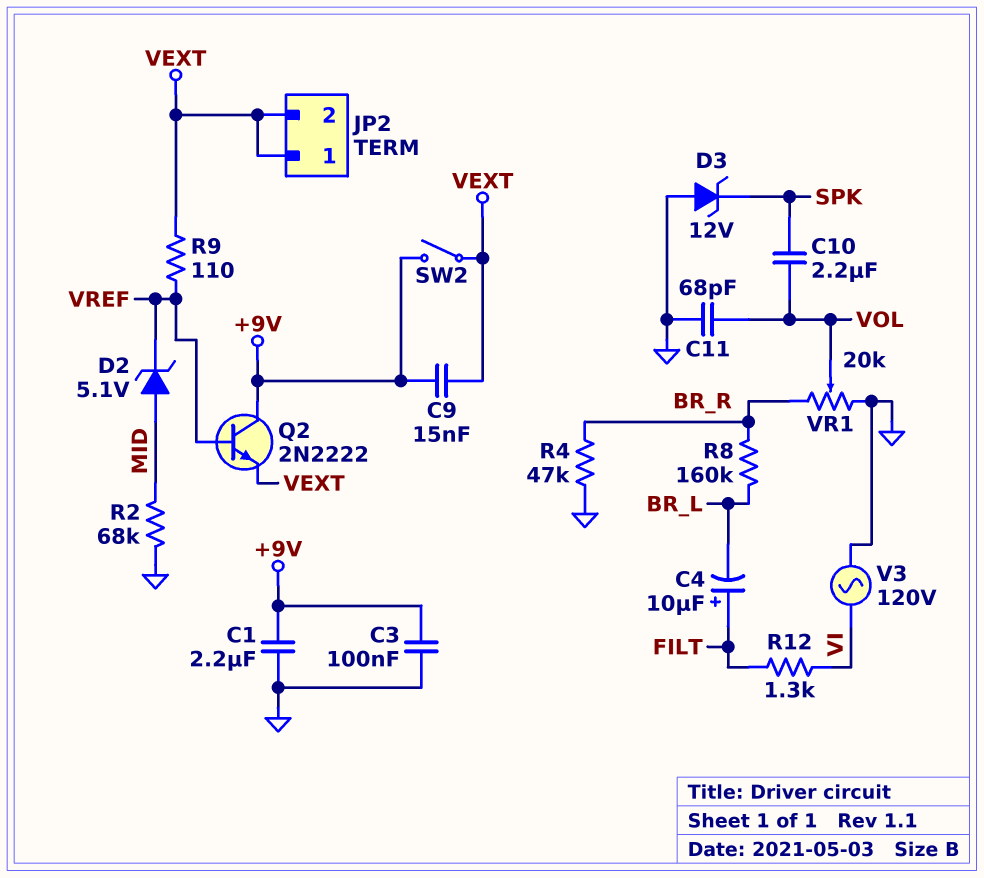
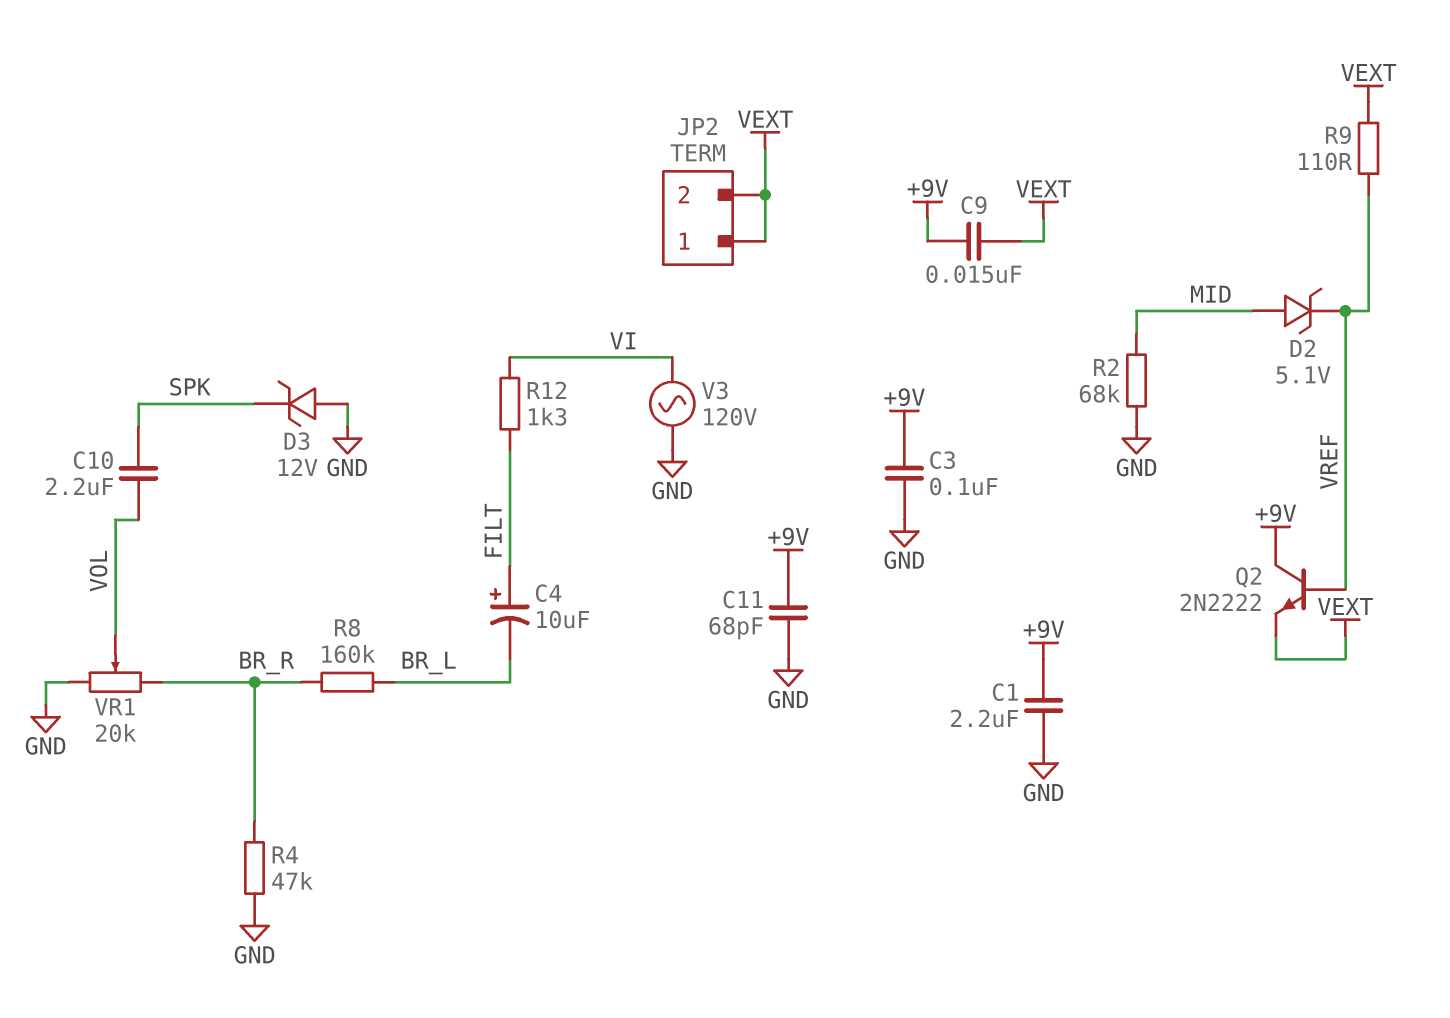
C11: 68pF (GND, VOL) -> 68pF (+9V, GND)
SW2: switch (+9V, VEXT) -> none

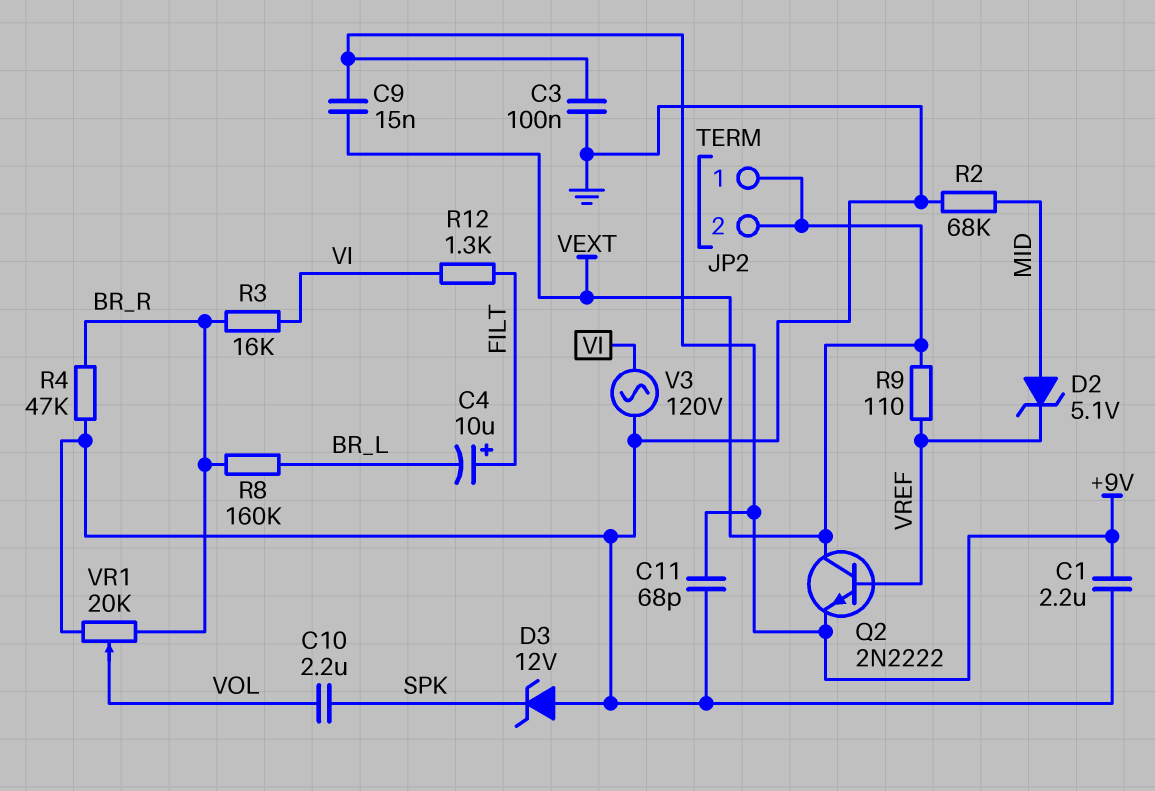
Q2: NPN 2N2222 (B VREF, C +9V, E VEXT) -> NPN 2N2222 (B VREF, C VEXT, E +9V)
R3: none -> 16k (BR_R, VI)

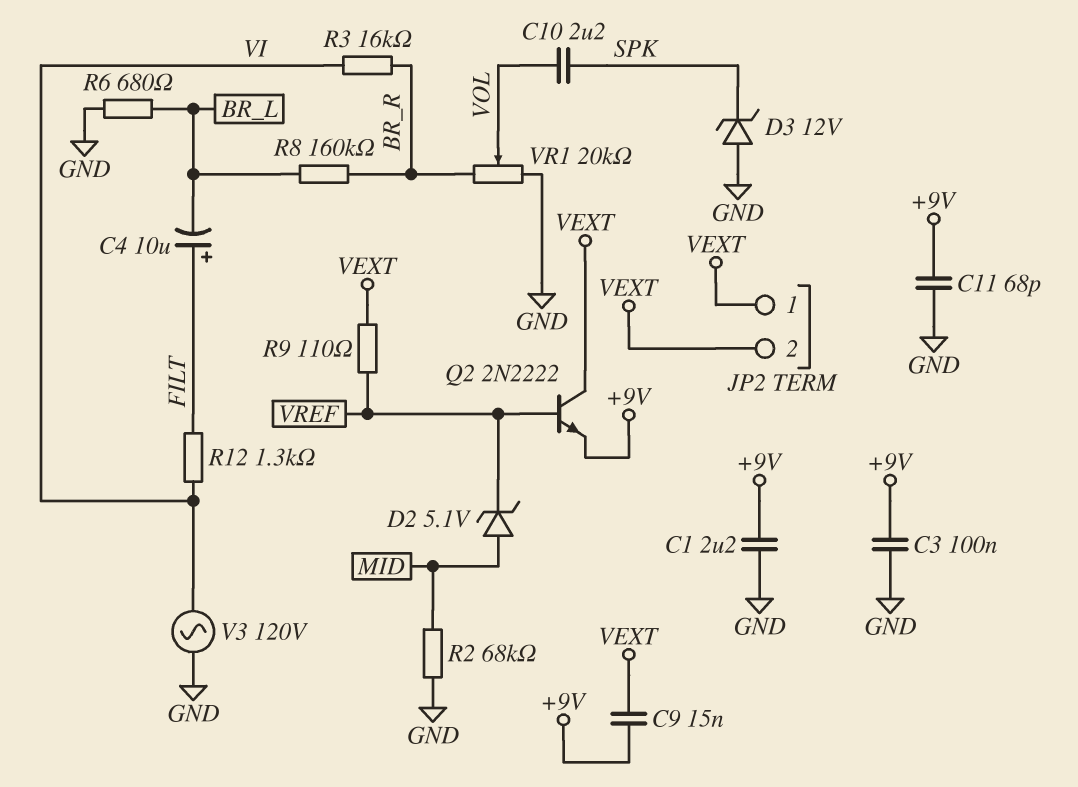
R4: 47k (BR_R, GND) -> none
R6: none -> 680 (BR_L, GND)

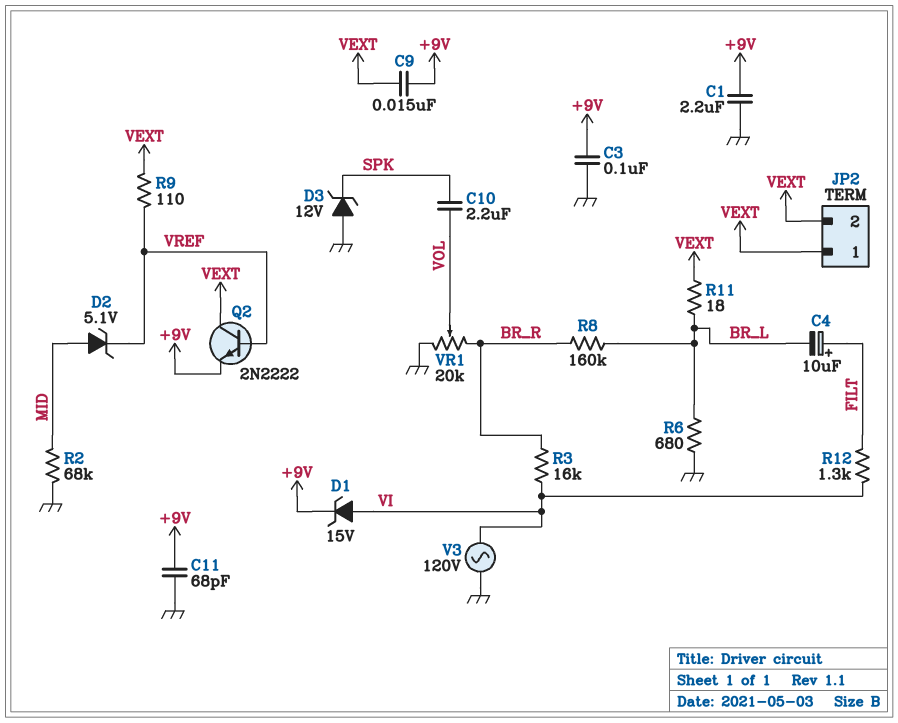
D1: none -> zener 15V (A VI, K +9V)
R11: none -> 18 (BR_L, VEXT)

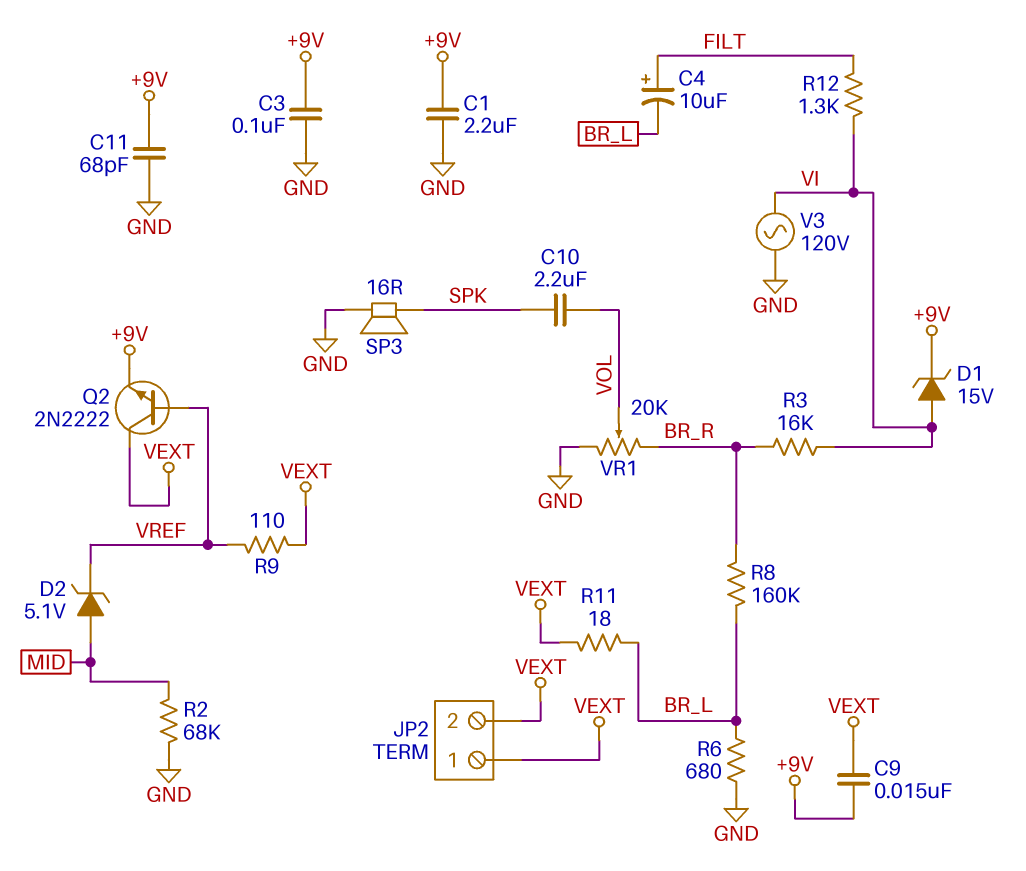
D3: zener 12V (A GND, K SPK) -> none
SP3: none -> speaker 16R (GND, SPK)

